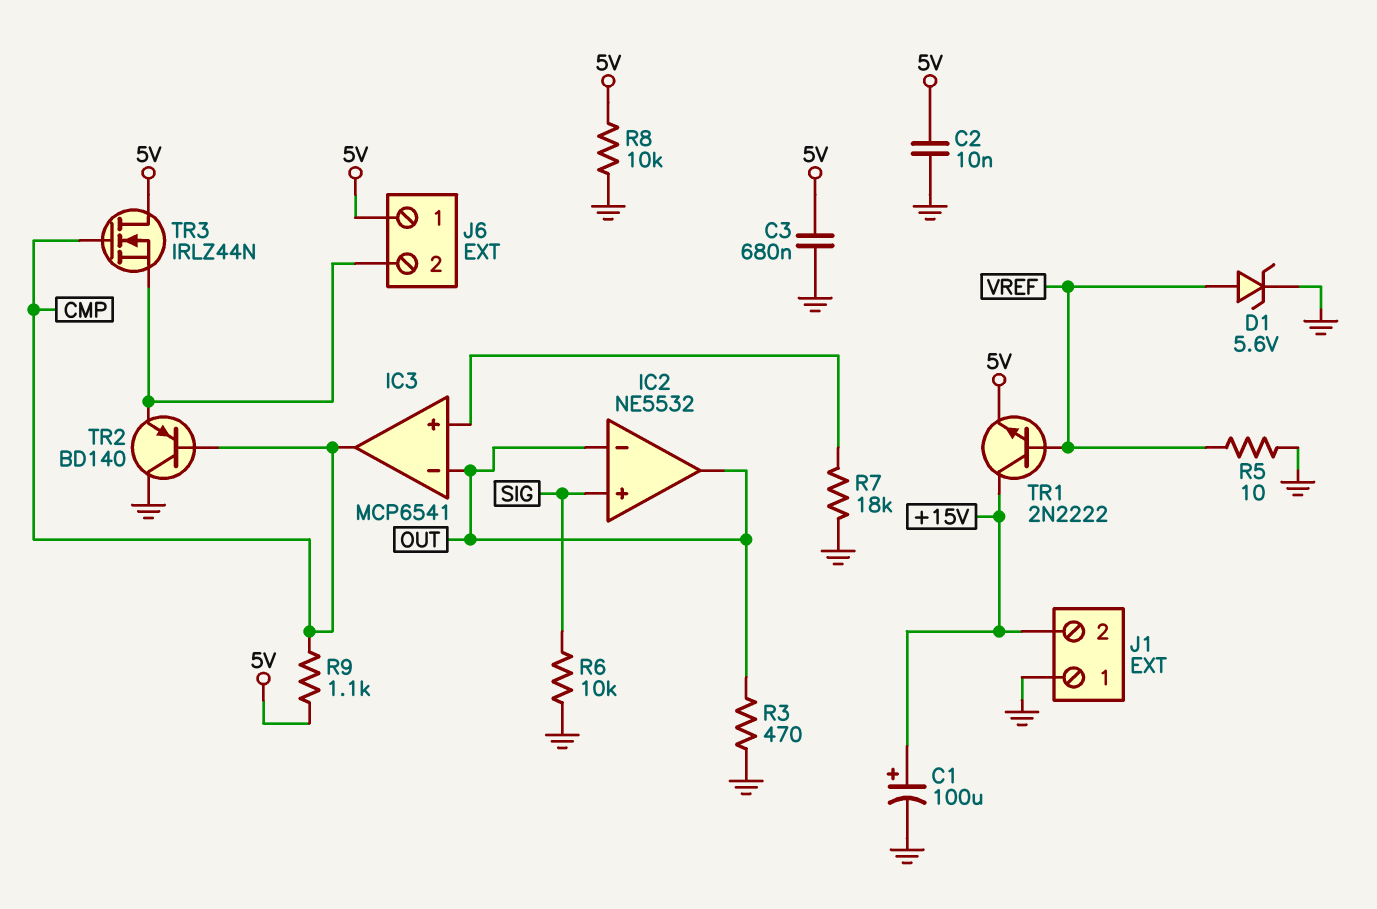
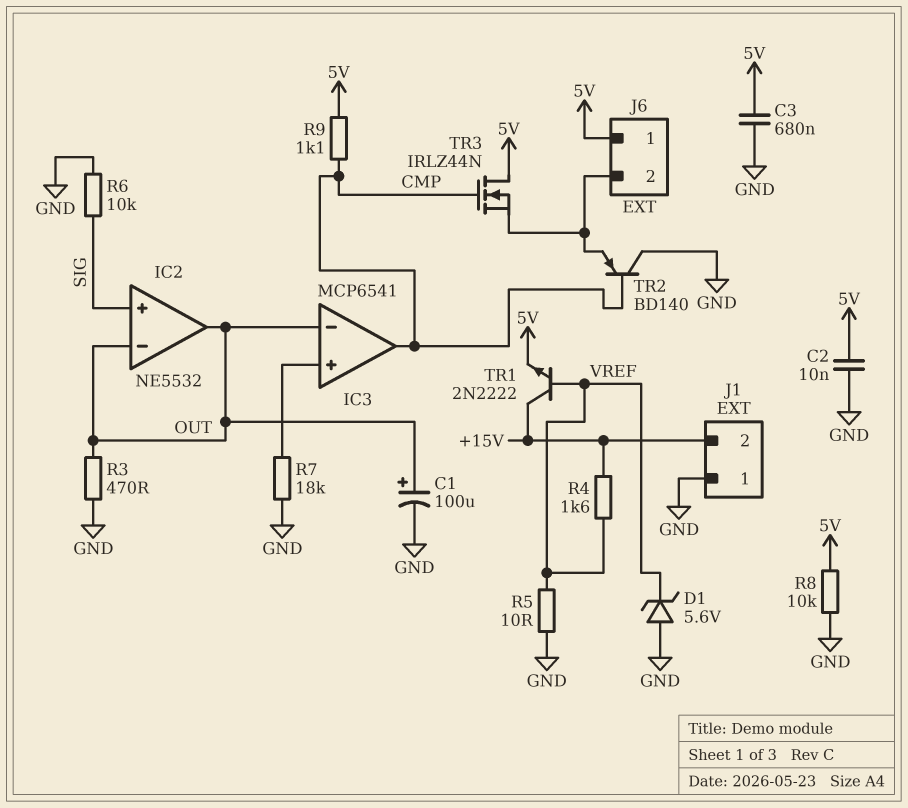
C1: 100uF (plus +15V, minus GND) -> 100uF (plus OUT, minus GND)
D1: zener 5.6V (A VREF, K GND) -> zener 5.6V (A GND, K VREF)
R4: none -> 1.6k (+15V, VREF)

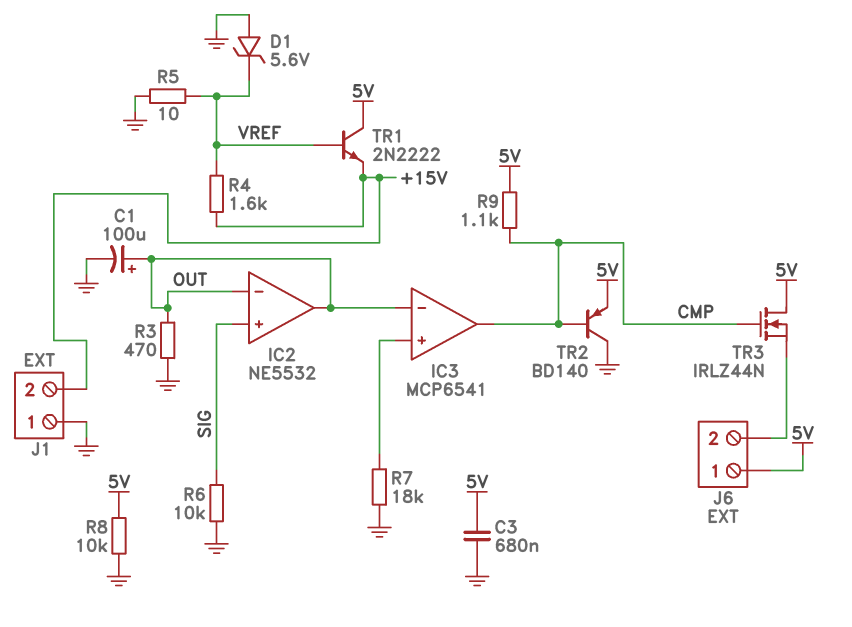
C2: 10nF (5V, GND) -> none
TR1: NPN 2N2222 (B VREF, C +15V, E 5V) -> NPN 2N2222 (B VREF, C 5V, E +15V)
TR2: PNP BD140 (B CMP, C GND, E J6/2) -> PNP BD140 (B CMP, C GND, E 5V)

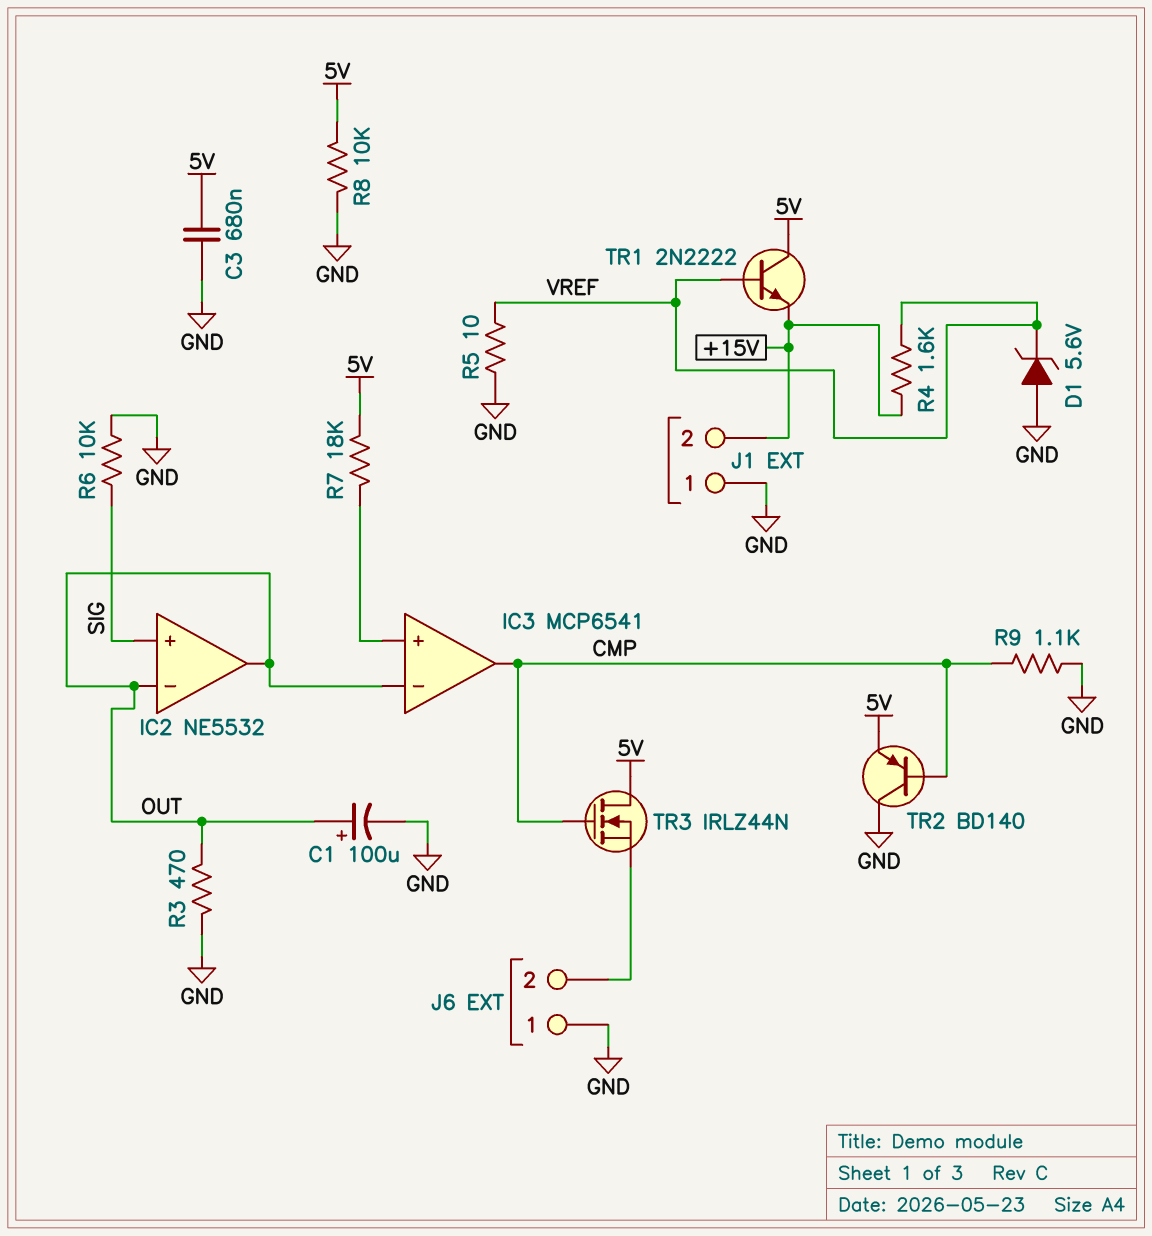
J6 pin 1: 5V -> GND
R7: 18k (GND, IC3/in+) -> 18k (5V, IC3/in+)
R9: 1.1k (5V, CMP) -> 1.1k (CMP, GND)

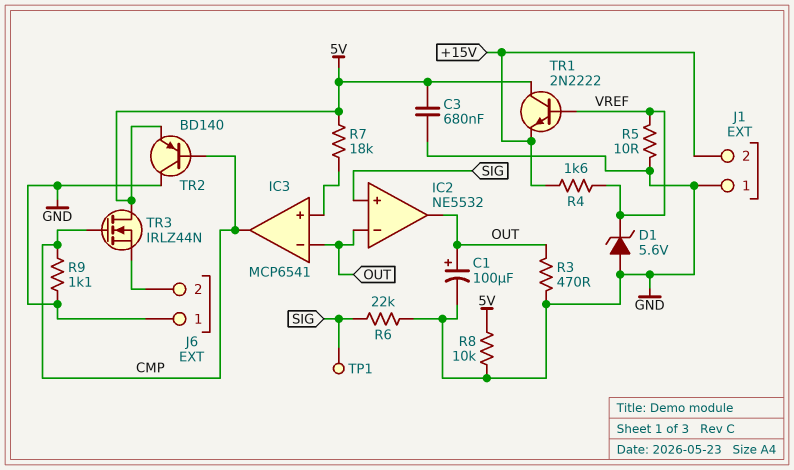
R6: 10k (GND, SIG) -> 22k (GND, SIG)
TP1: none -> test point (SIG)

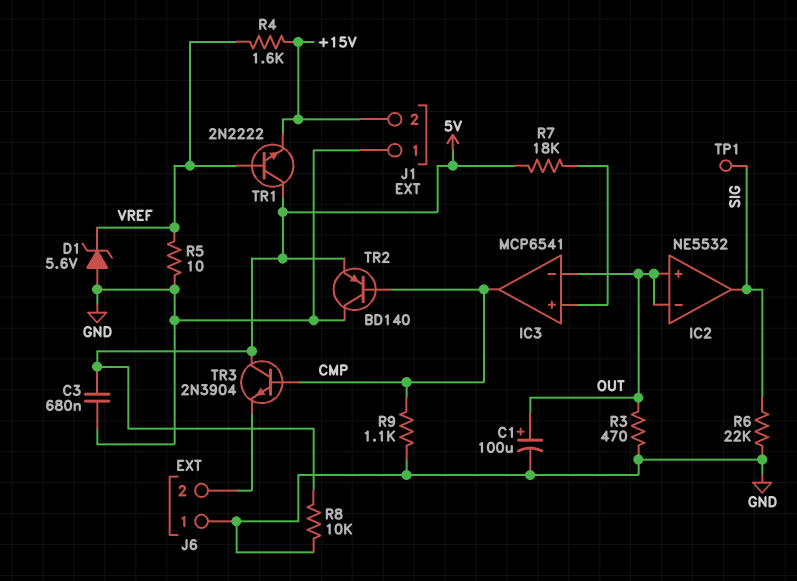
IC2 pin in+: SIG -> OUT
IC2 pin out: OUT -> SIG
TR3: NMOS IRLZ44N (G CMP, D 5V, S J6/2) -> NPN 2N3904 (B CMP, C 5V, E J6/2)

